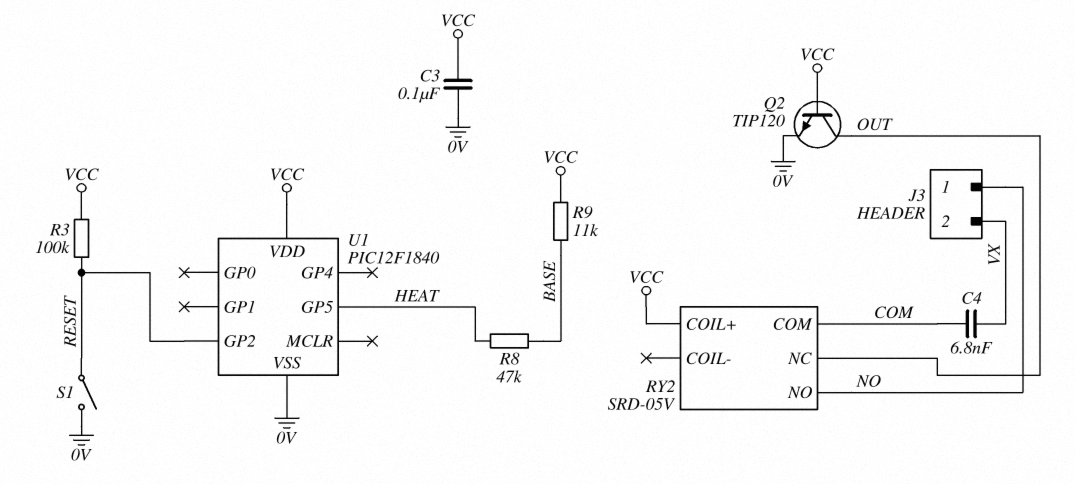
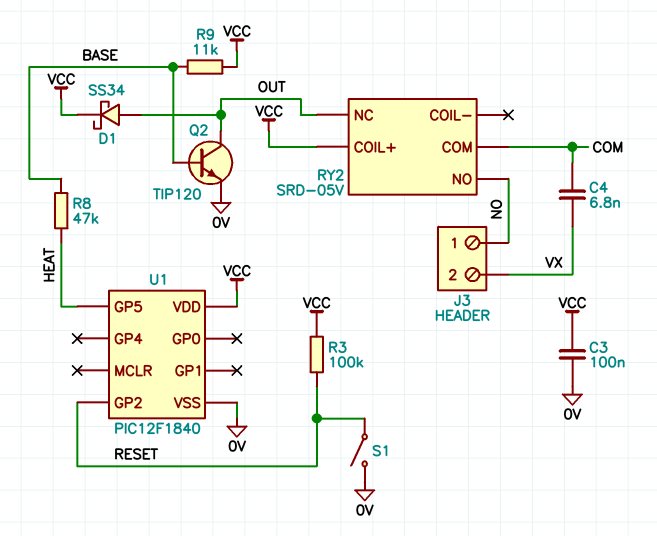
D1: none -> schottky SS34 (A OUT, K VCC)
Q2: NPN TIP120 (B VCC, C OUT, E 0V) -> NPN TIP120 (B BASE, C OUT, E 0V)

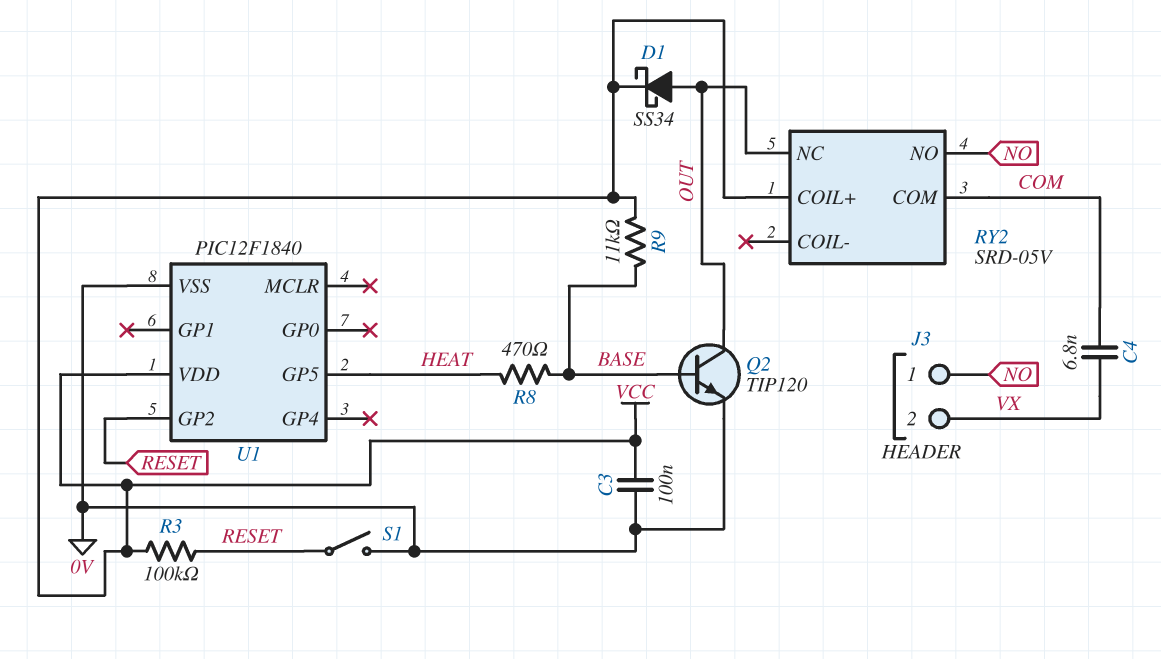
R8: 47k (BASE, HEAT) -> 470 (BASE, HEAT)

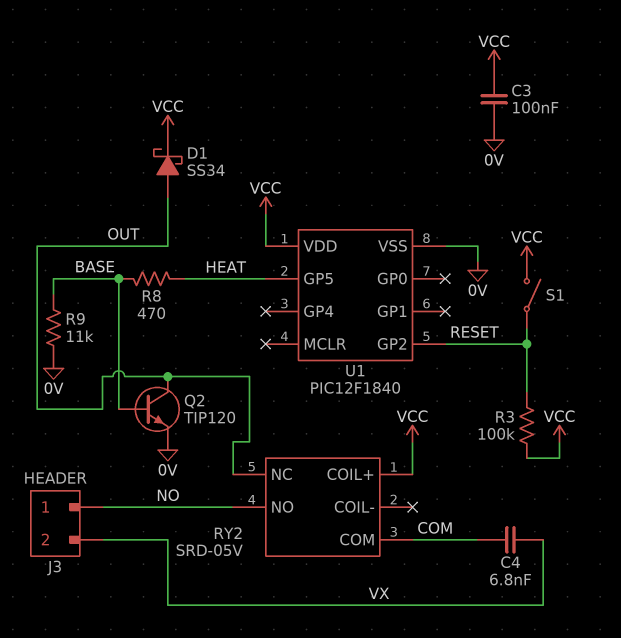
R9: 11k (BASE, VCC) -> 11k (0V, BASE)
S1: switch (0V, RESET) -> switch (RESET, VCC)

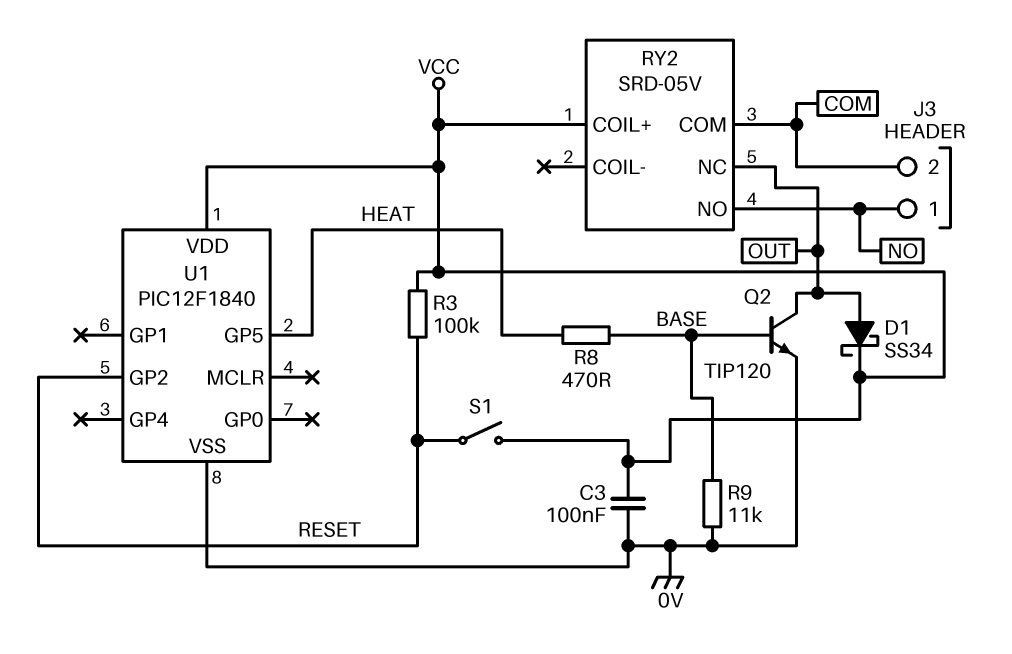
C4: 6.8nF (COM, VX) -> none
J3 pin 2: VX -> COM

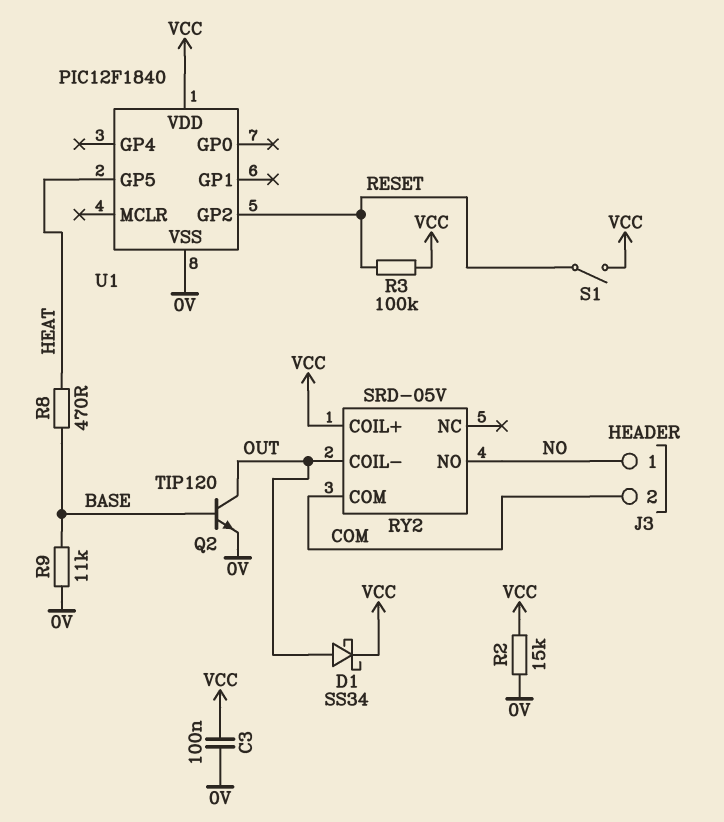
R2: none -> 15k (0V, VCC)
RY2 pin COIL-: none -> OUT
RY2 pin NC: OUT -> none

